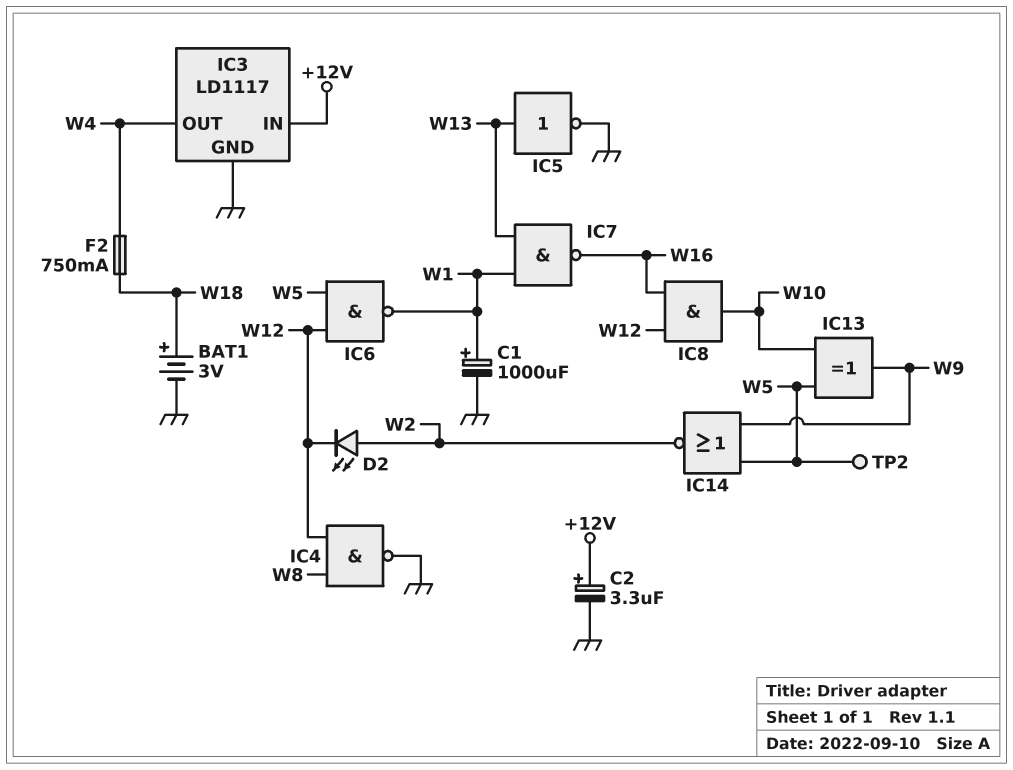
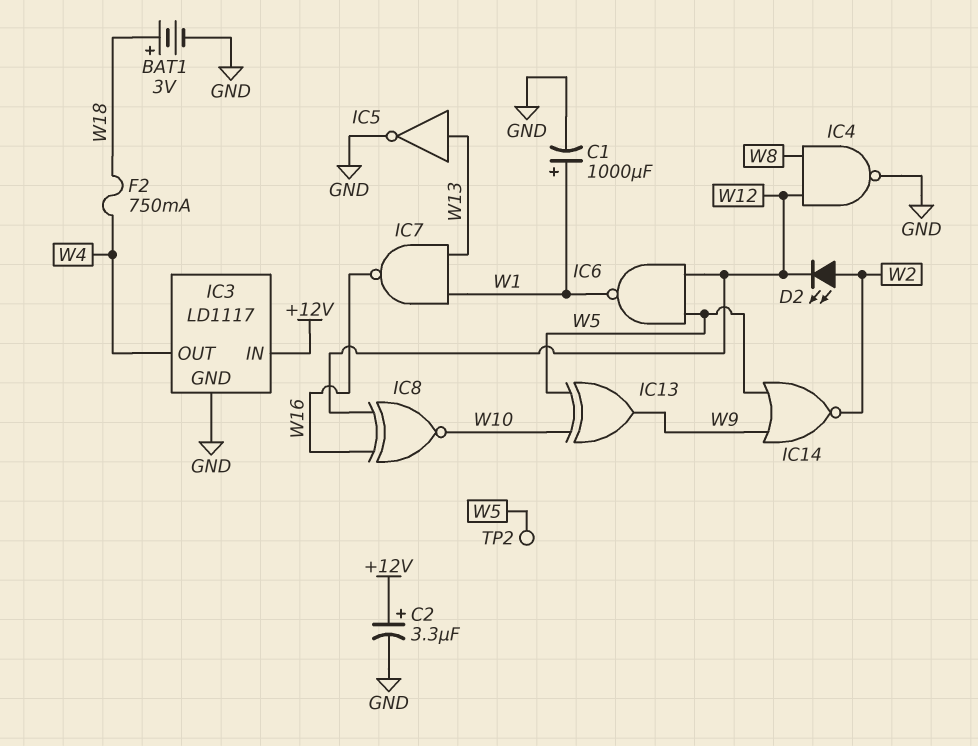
IC8: AND (in W12, in W16, out W10) -> XNOR (in W12, in W16, out W10)

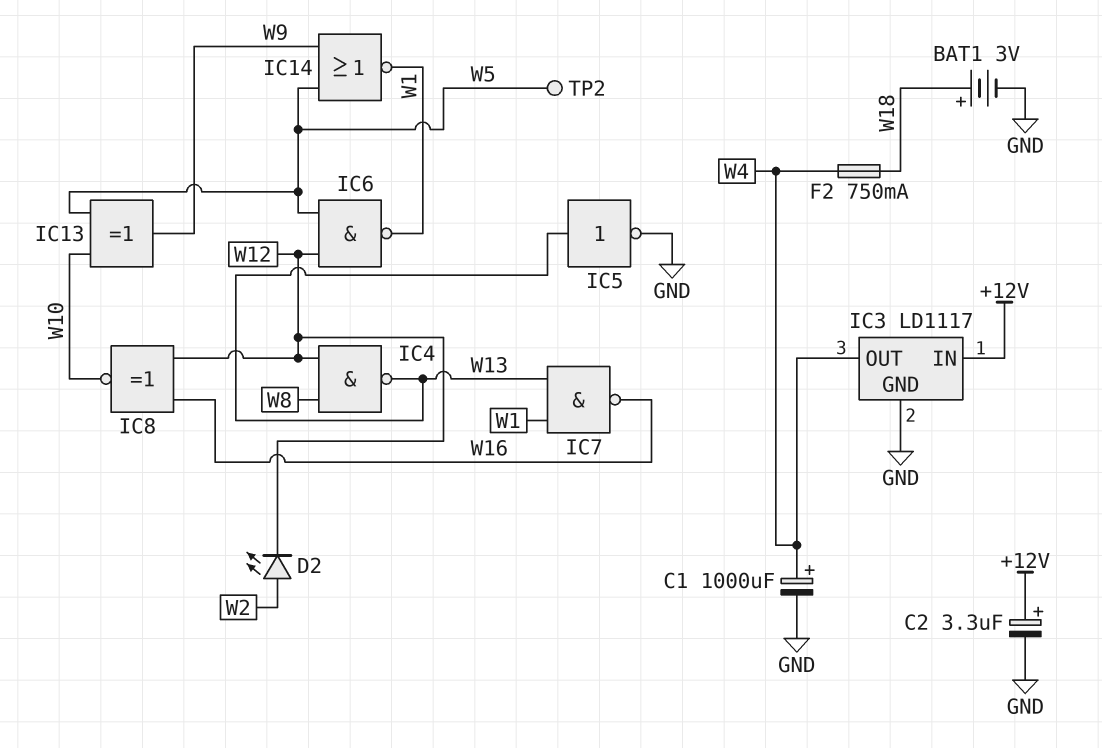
C1: 1000uF (plus W1, minus GND) -> 1000uF (plus W4, minus GND)
IC4: NAND (in W8, in W12, out GND) -> NAND (in W8, in W12, out W13)
IC14: NOR (in W5, in W9, out W2) -> NOR (in W5, in W9, out W1)

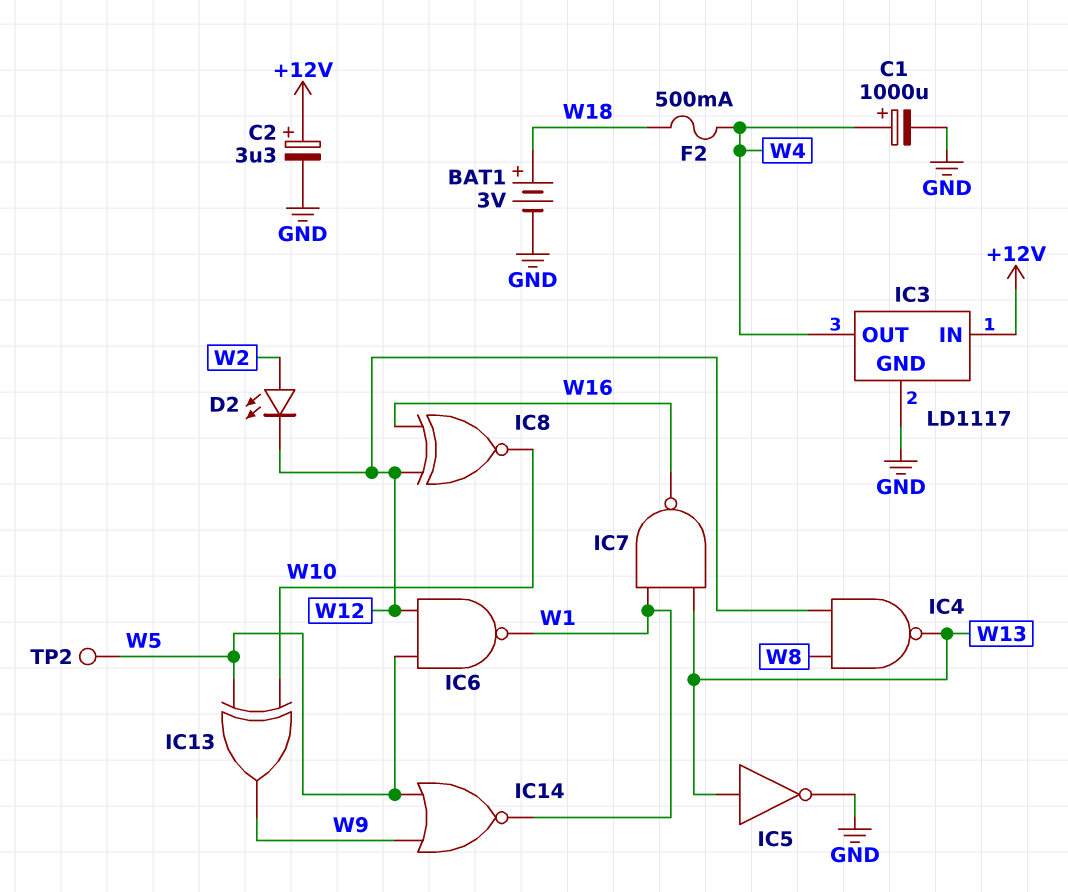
F2: 750mA (W4, W18) -> 500mA (W4, W18)

